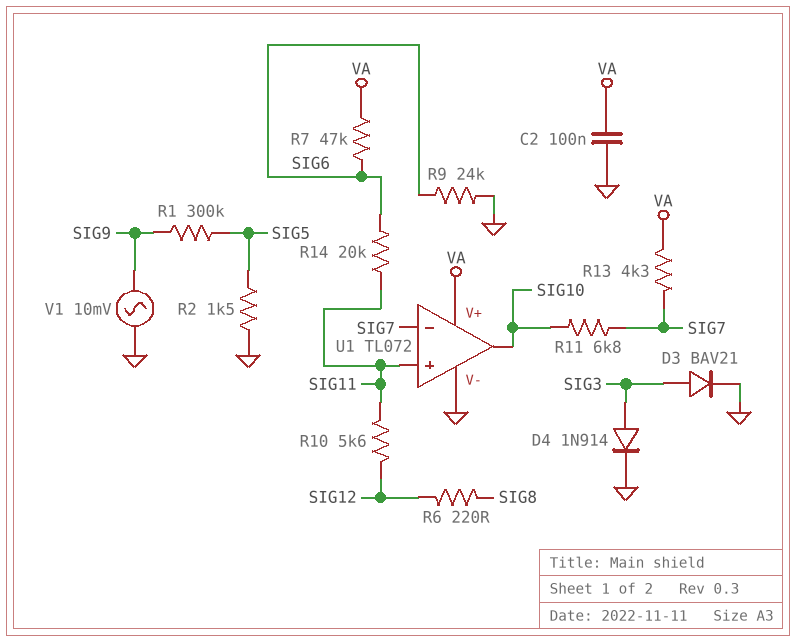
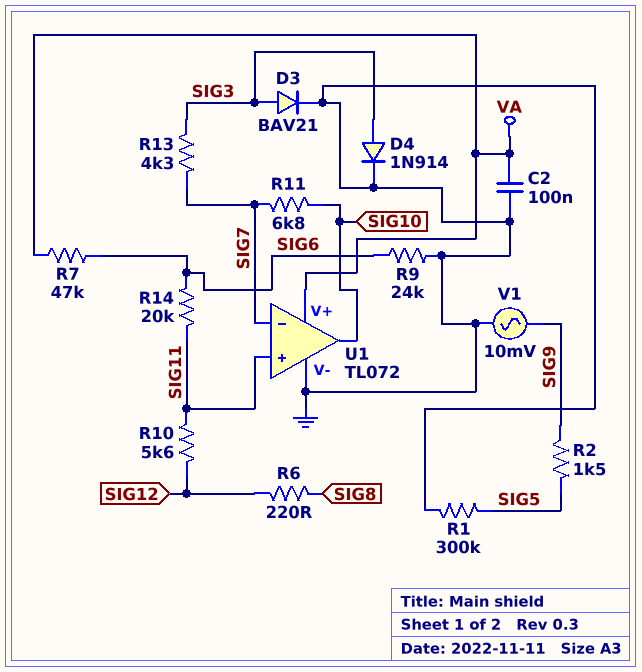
R1: 300k (SIG5, SIG9) -> 300k (GND, SIG5)
R2: 1.5k (GND, SIG5) -> 1.5k (SIG5, SIG9)
R13: 4.3k (SIG7, VA) -> 4.3k (SIG3, SIG7)

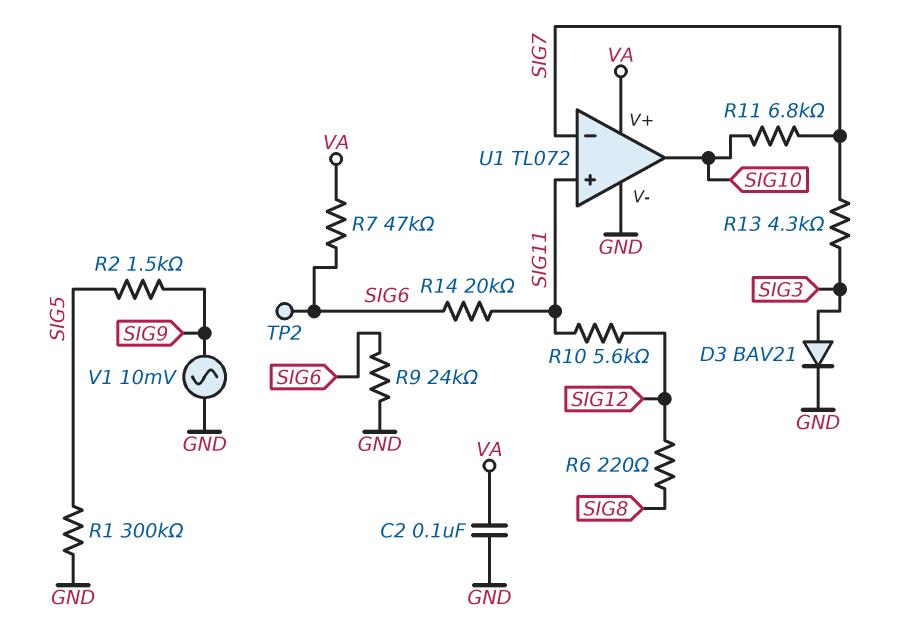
D4: diode 1N914 (A SIG3, K GND) -> none
TP2: none -> test point (SIG6)

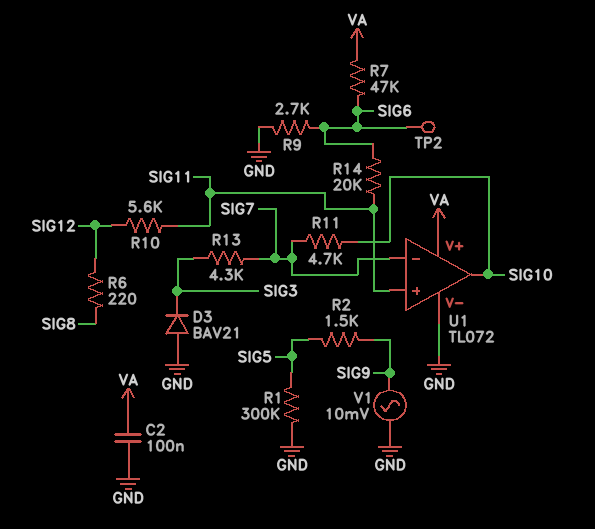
D3: diode BAV21 (A SIG3, K GND) -> diode BAV21 (A GND, K SIG3)
R9: 24k (GND, SIG6) -> 2.7k (GND, SIG6)
R11: 6.8k (SIG7, SIG10) -> 4.7k (SIG7, SIG10)

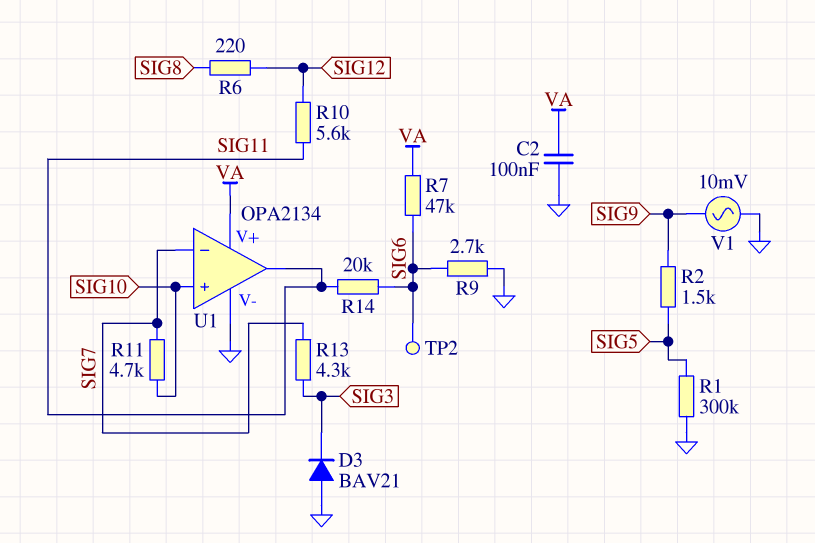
U1: TL072 -> OPA2134
U1 pin in+: SIG11 -> SIG10
U1 pin out: SIG10 -> SIG11

